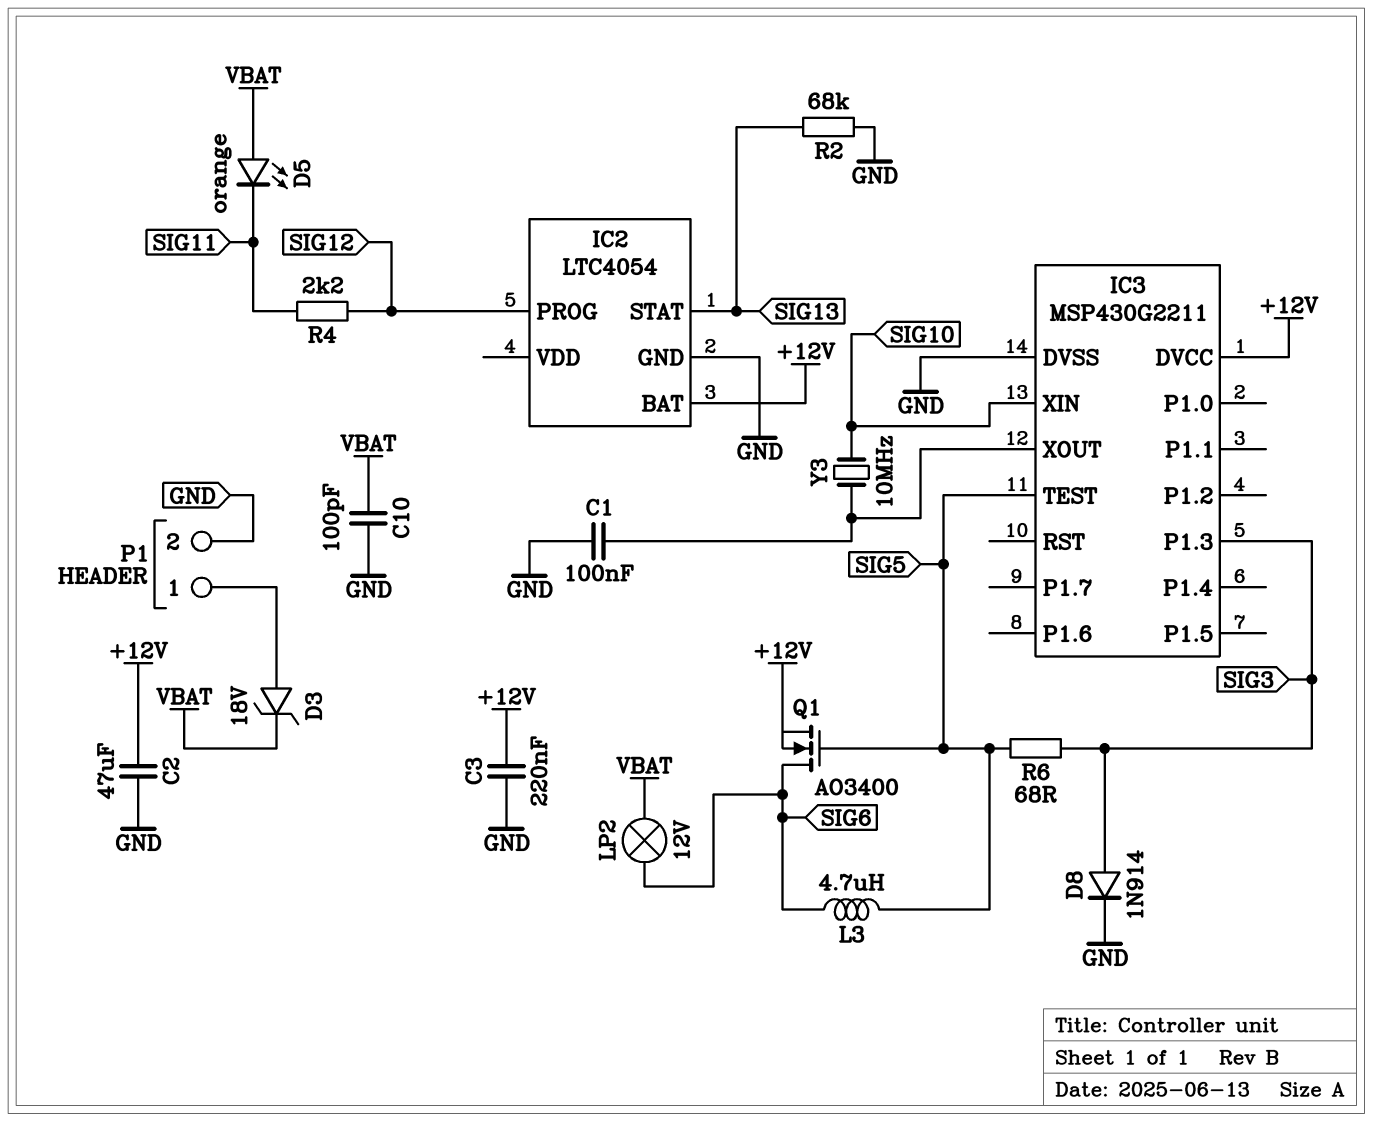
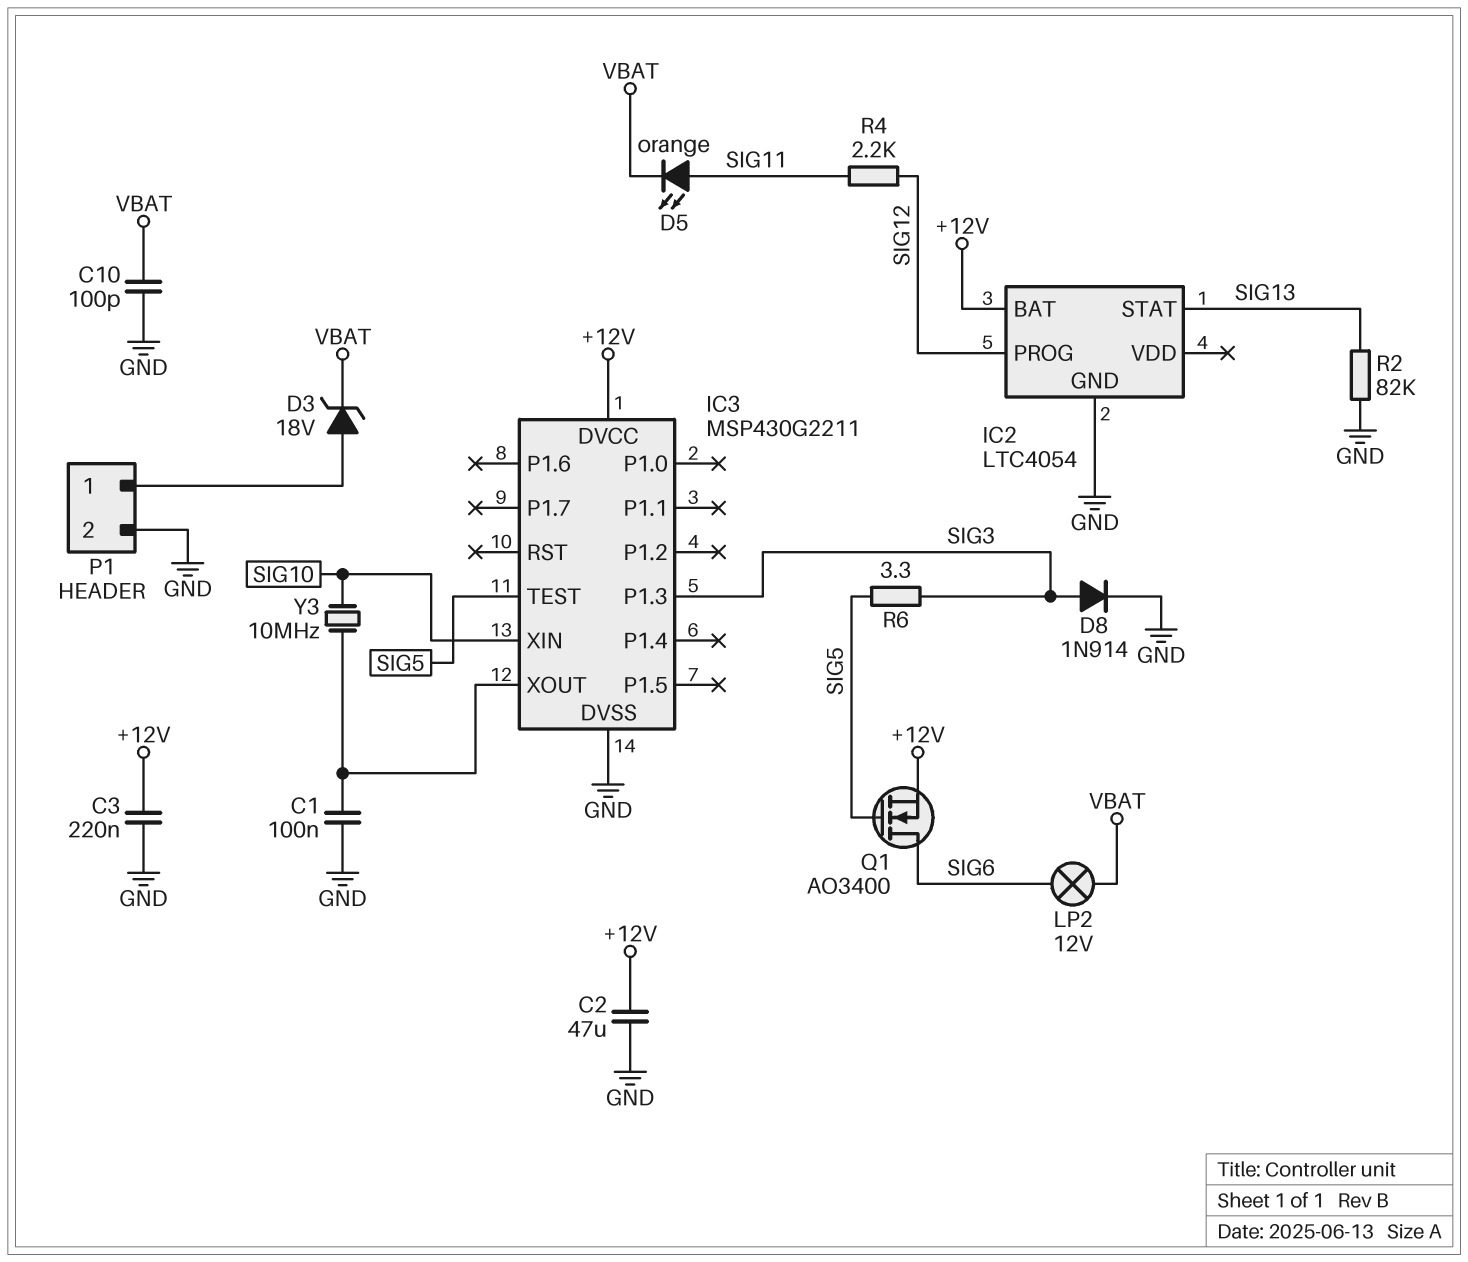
D5: LED orange (A VBAT, K SIG11) -> LED orange (A SIG11, K VBAT)
L3: 4.7uH (SIG5, SIG6) -> none
R2: 68k (GND, SIG13) -> 82k (GND, SIG13)
R6: 68 (SIG3, SIG5) -> 3.3 (SIG3, SIG5)

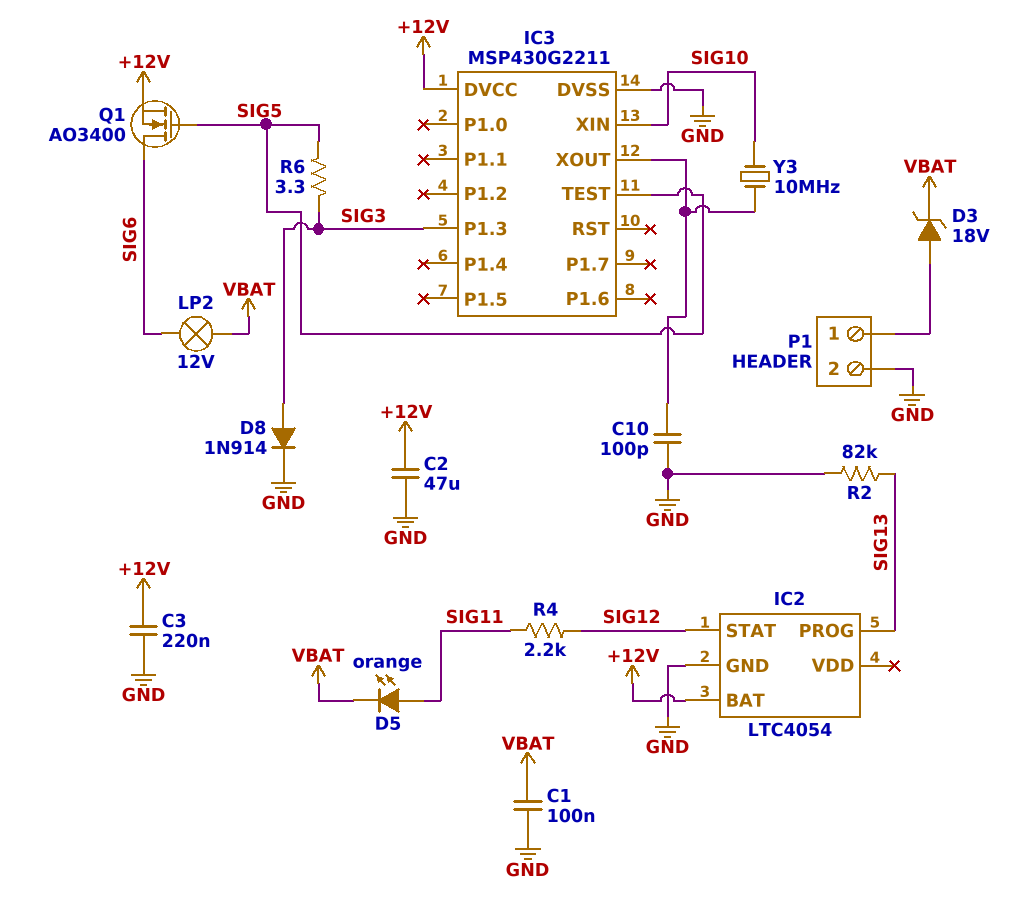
C1: 100nF (GND, IC3/XOUT) -> 100nF (GND, VBAT)
C10: 100pF (GND, VBAT) -> 100pF (GND, IC3/XOUT)
IC2 pin PROG: SIG12 -> SIG13
IC2 pin STAT: SIG13 -> SIG12

